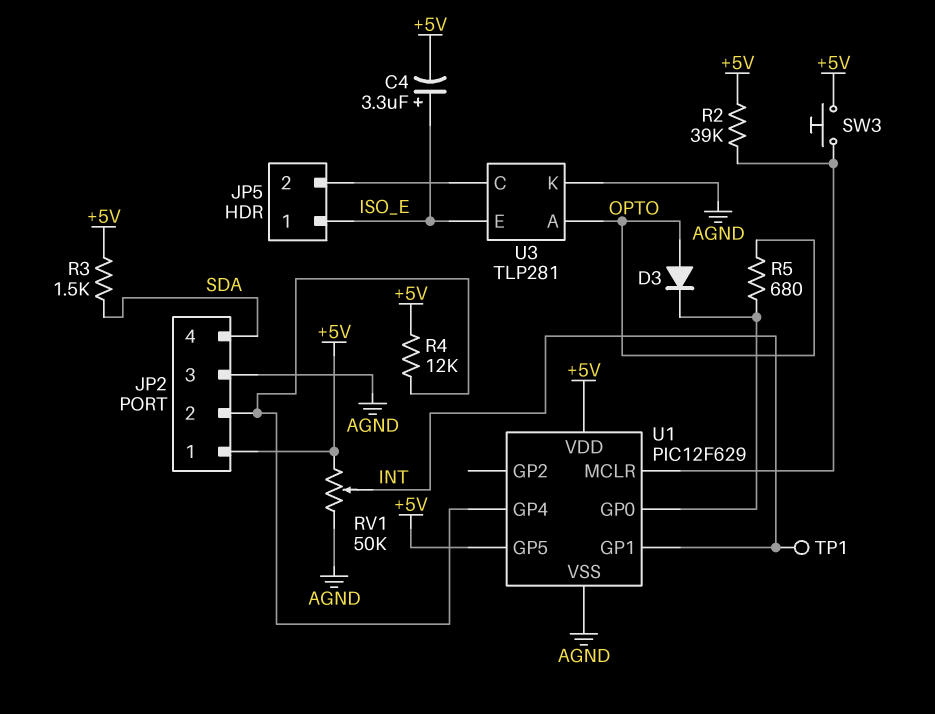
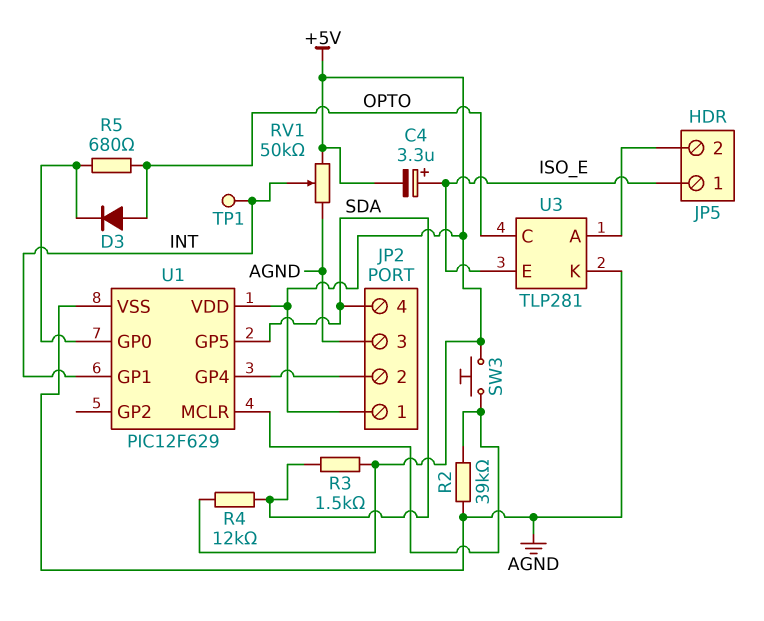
R2: 39k (+5V, U1/MCLR) -> 39k (AGND, U1/MCLR)
R4: 12k (+5V, JP2/2) -> 12k (+5V, SDA)
U1 pin GP5: +5V -> SDA
U3 pin A: OPTO -> JP5/2
U3 pin C: JP5/2 -> OPTO

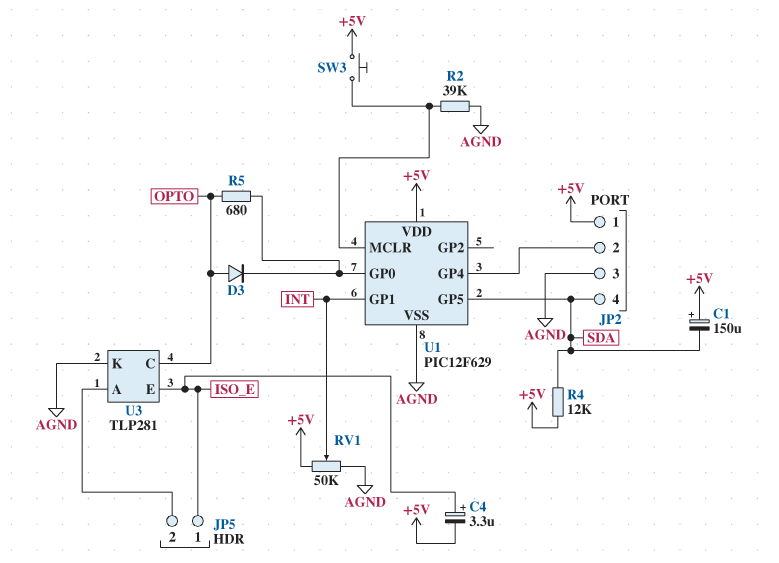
C1: none -> 150uF (plus +5V, minus SDA)
R3: 1.5k (+5V, SDA) -> none
TP1: test point (INT) -> none

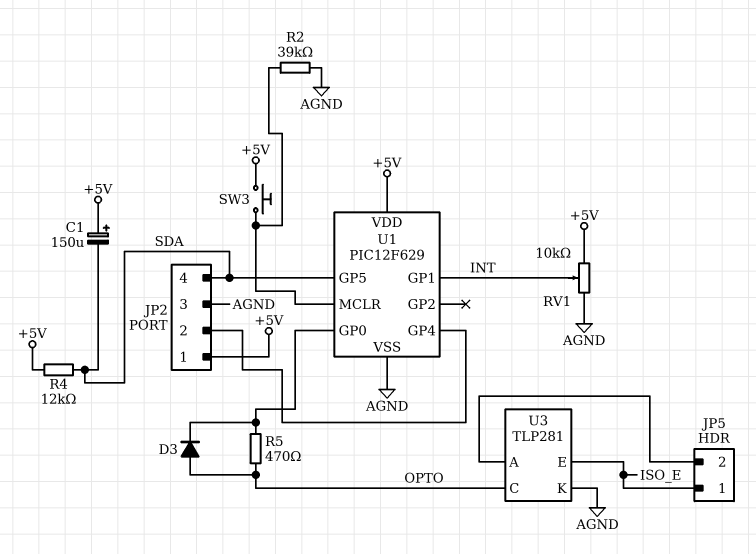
C4: 3.3uF (plus ISO_E, minus +5V) -> none
R5: 680 (OPTO, U1/GP0) -> 470 (OPTO, U1/GP0)
RV1: 50k (+5V, AGND, wiper INT) -> 10k (+5V, AGND, wiper INT)

